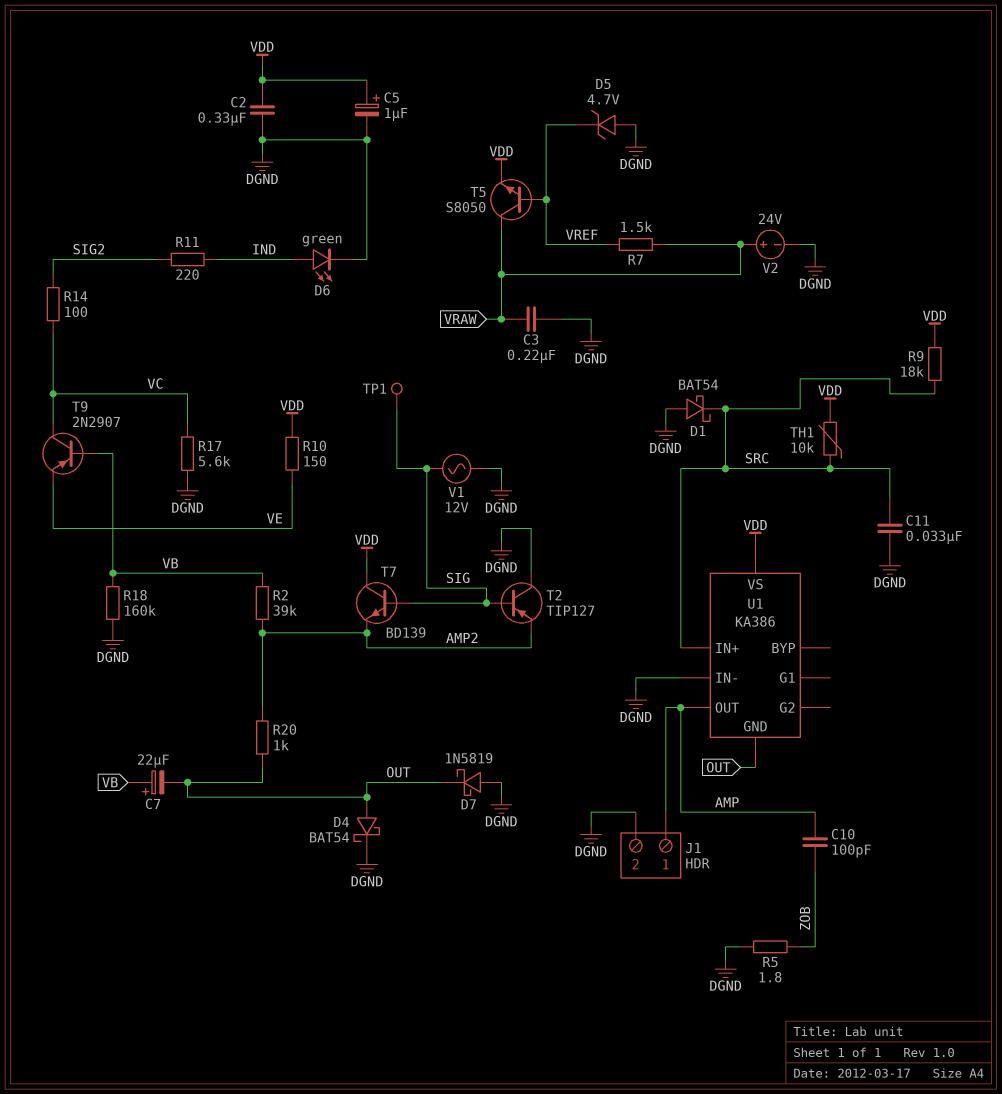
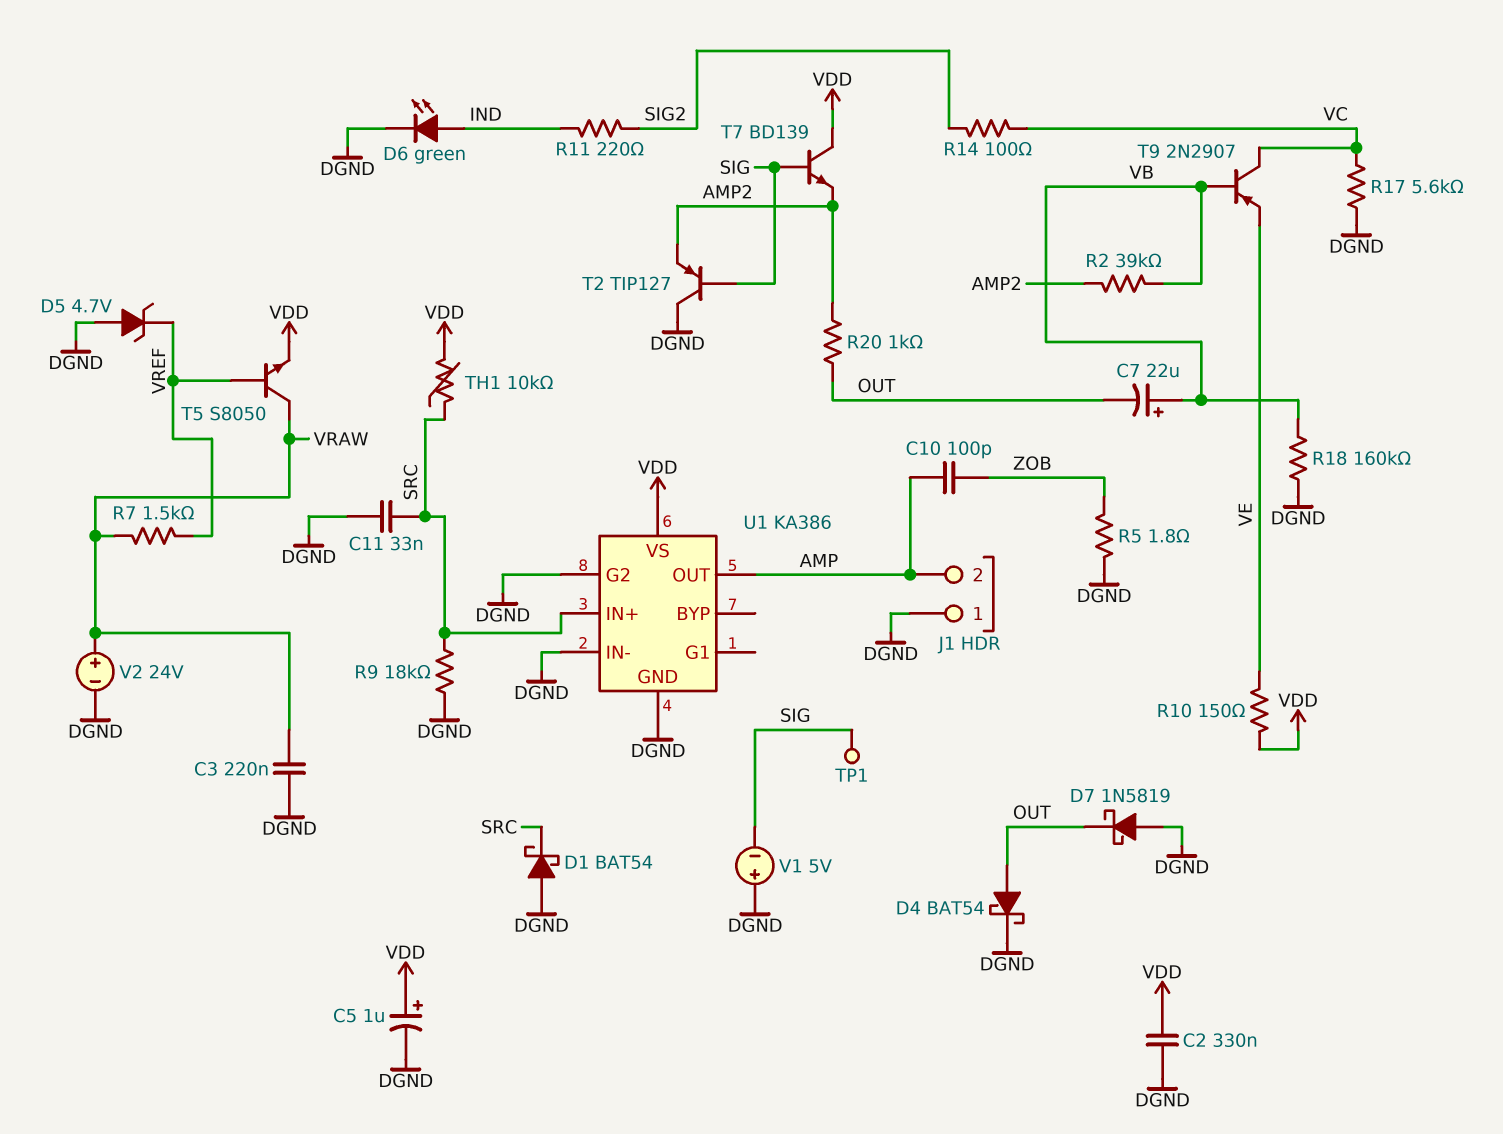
J1 pin 1: AMP -> DGND
J1 pin 2: DGND -> AMP
R9: 18k (SRC, VDD) -> 18k (DGND, SRC)
U1 pin G2: none -> DGND
U1 pin GND: OUT -> DGND
V1: AC 12V (DGND, SIG) -> 5V (plus DGND, minus SIG)

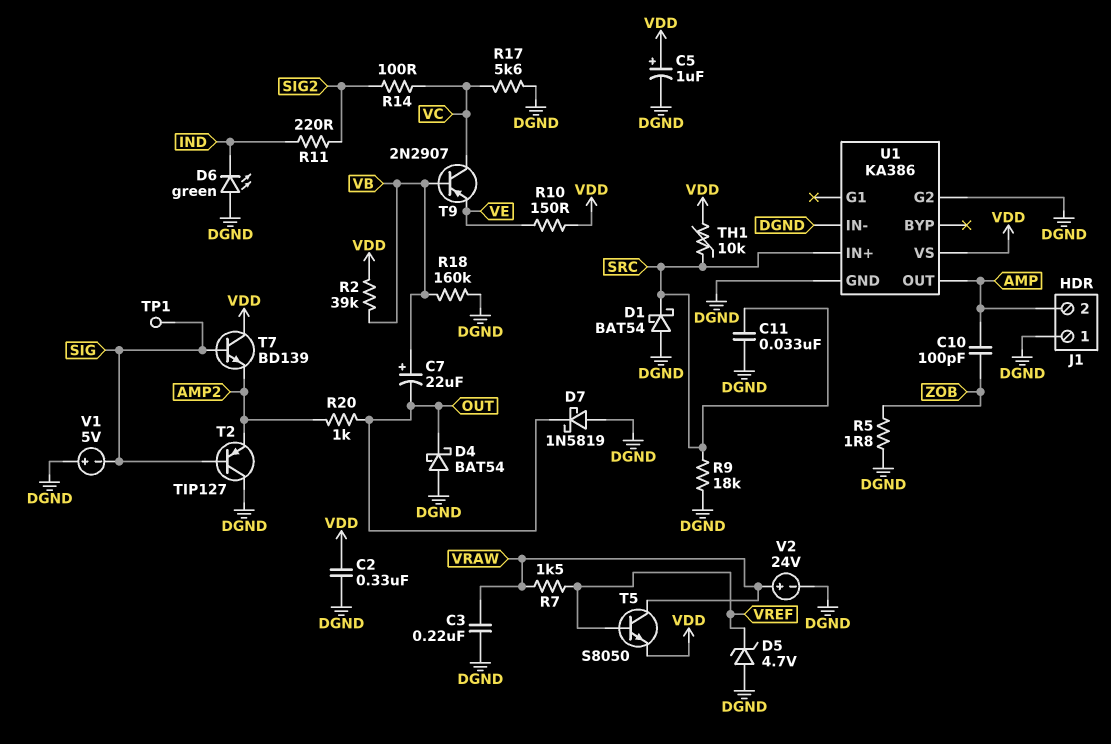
D4: schottky BAT54 (A OUT, K DGND) -> schottky BAT54 (A DGND, K OUT)
D6: LED green (A IND, K DGND) -> LED green (A DGND, K IND)
R2: 39k (AMP2, VB) -> 39k (VB, VDD)

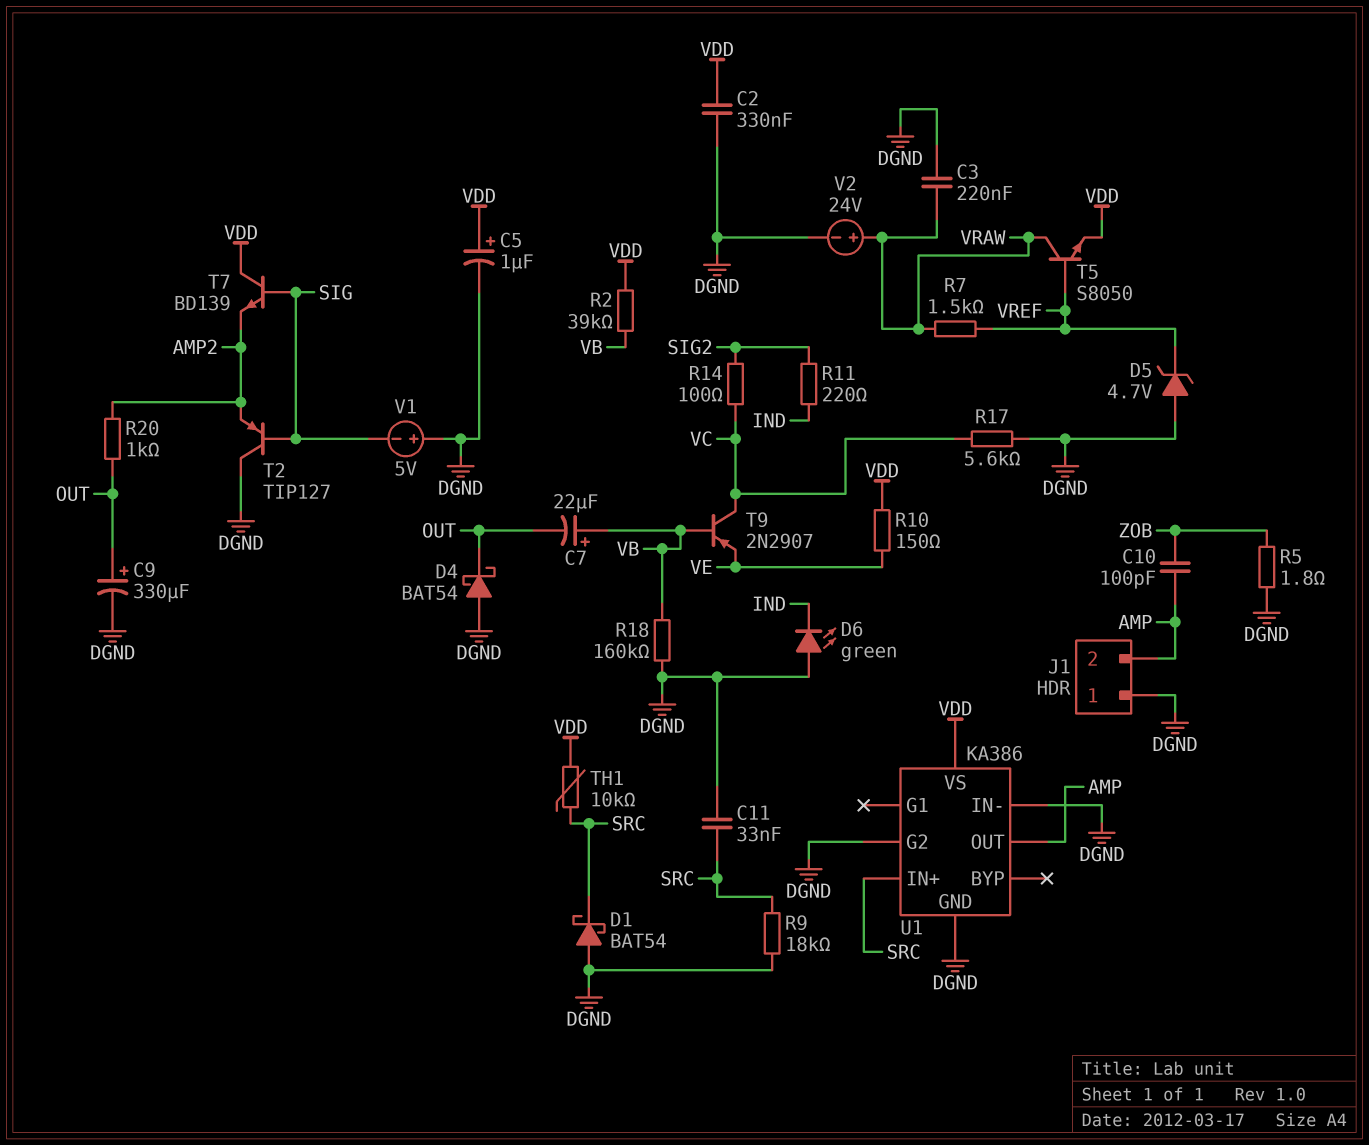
C9: none -> 330uF (plus OUT, minus DGND)
D7: schottky 1N5819 (A DGND, K OUT) -> none
TP1: test point (SIG) -> none

